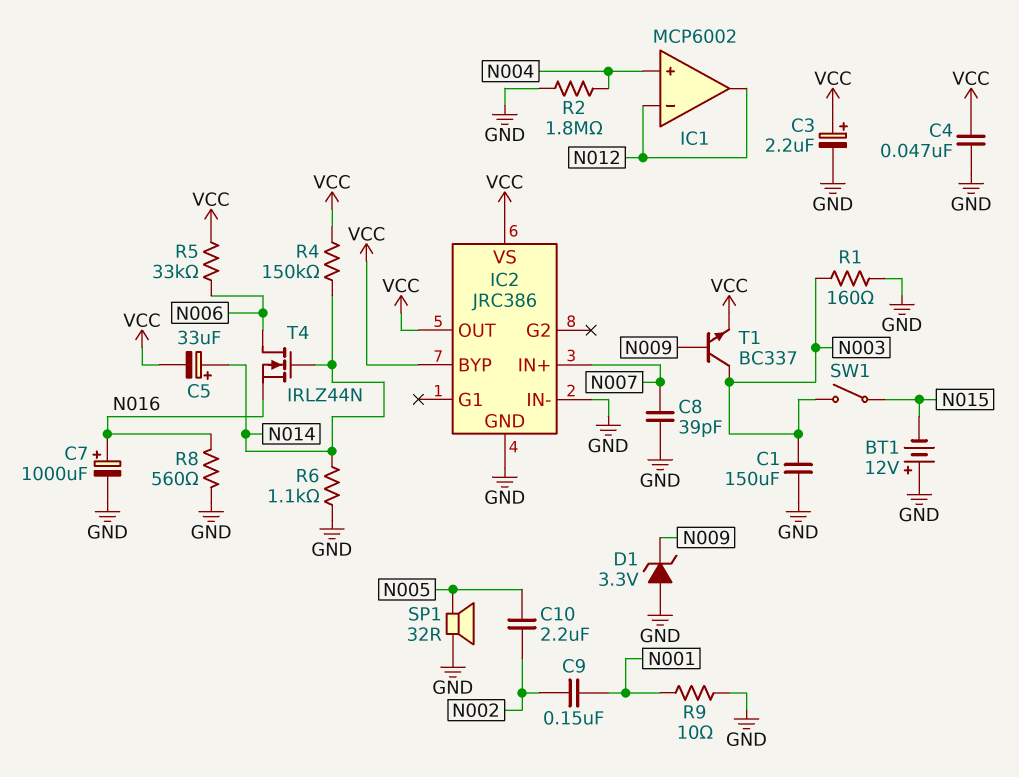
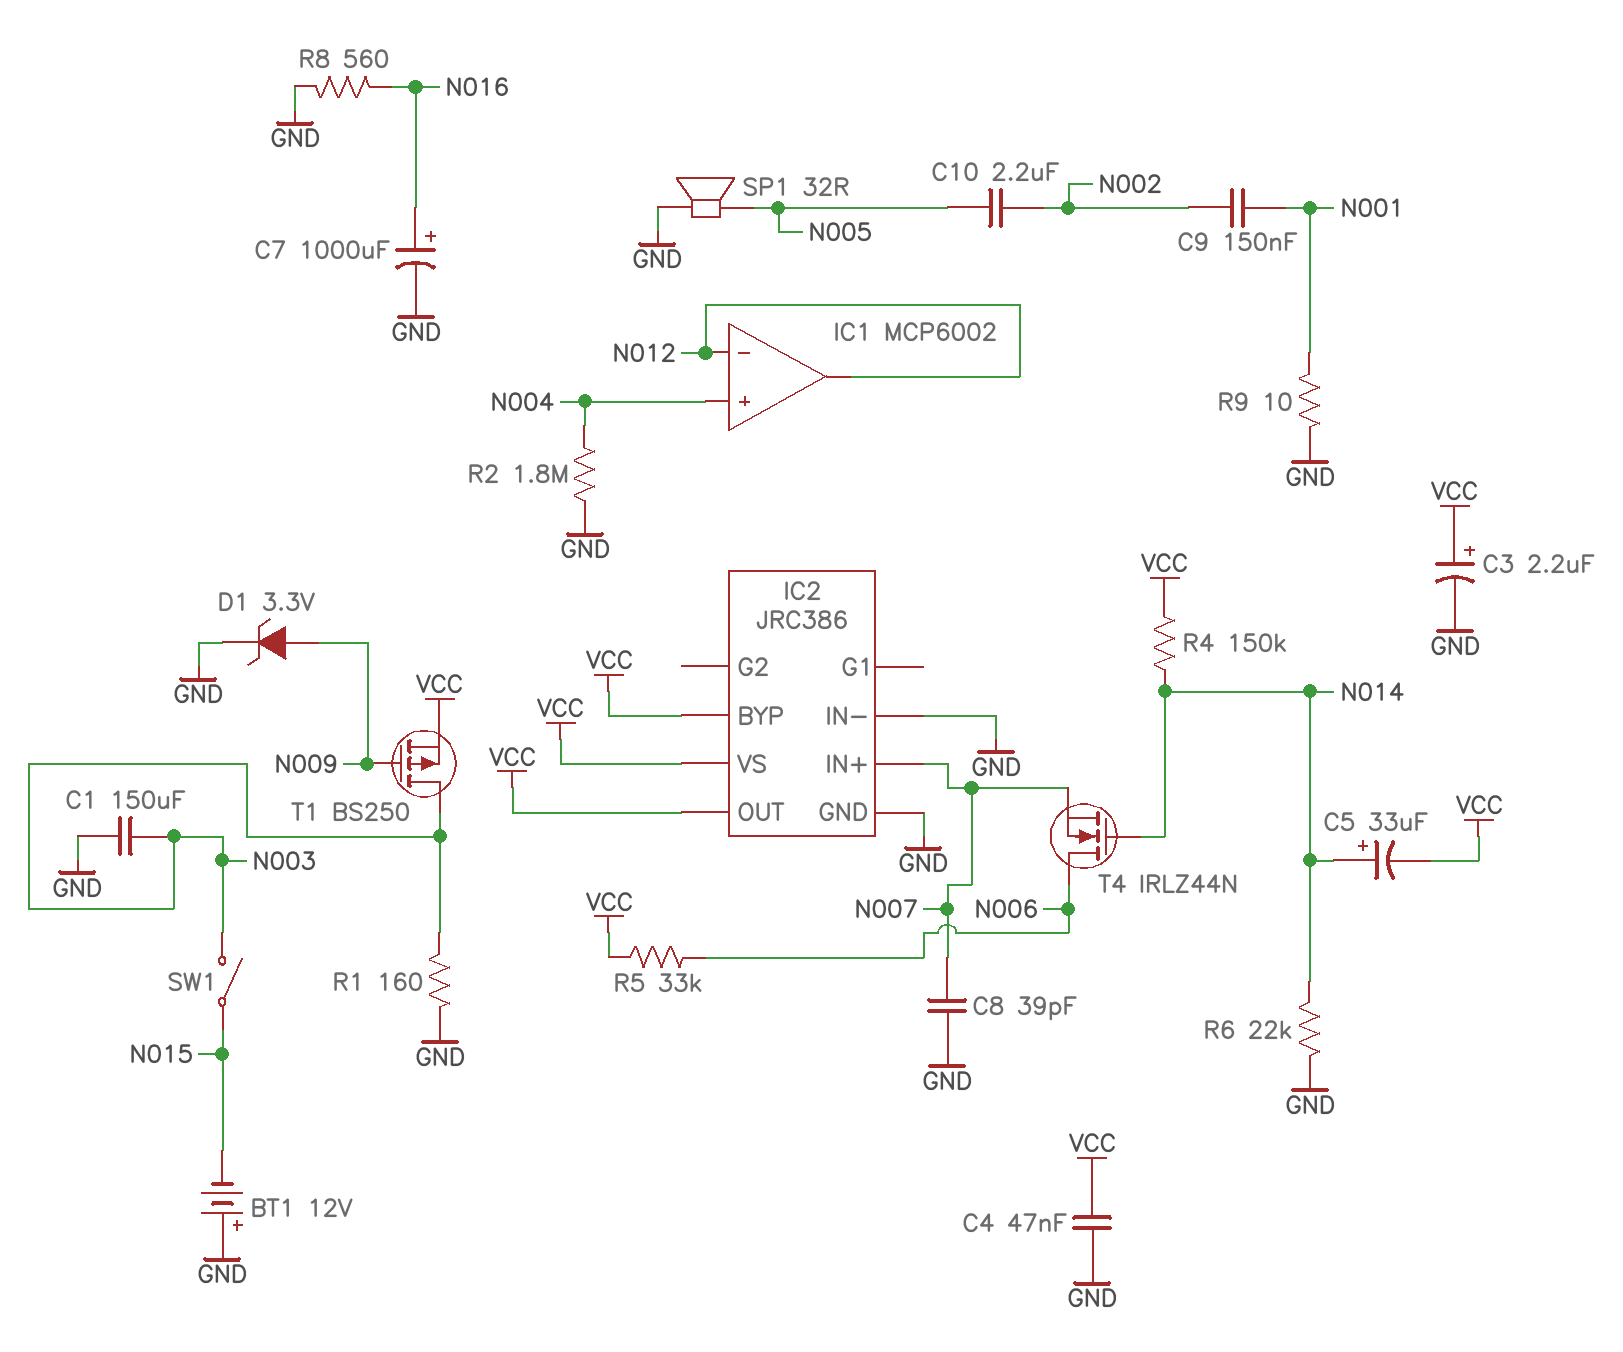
D1: zener 3.3V (A GND, K N009) -> zener 3.3V (A N009, K GND)
R6: 1.1k (GND, N014) -> 22k (GND, N014)
T1: NPN BC337 (B N009, C N003, E VCC) -> PMOS BS250 (G N009, D N003, S VCC)
T4: NMOS IRLZ44N (G N014, D N006, S N016) -> NMOS IRLZ44N (G N014, D N006, S N007)

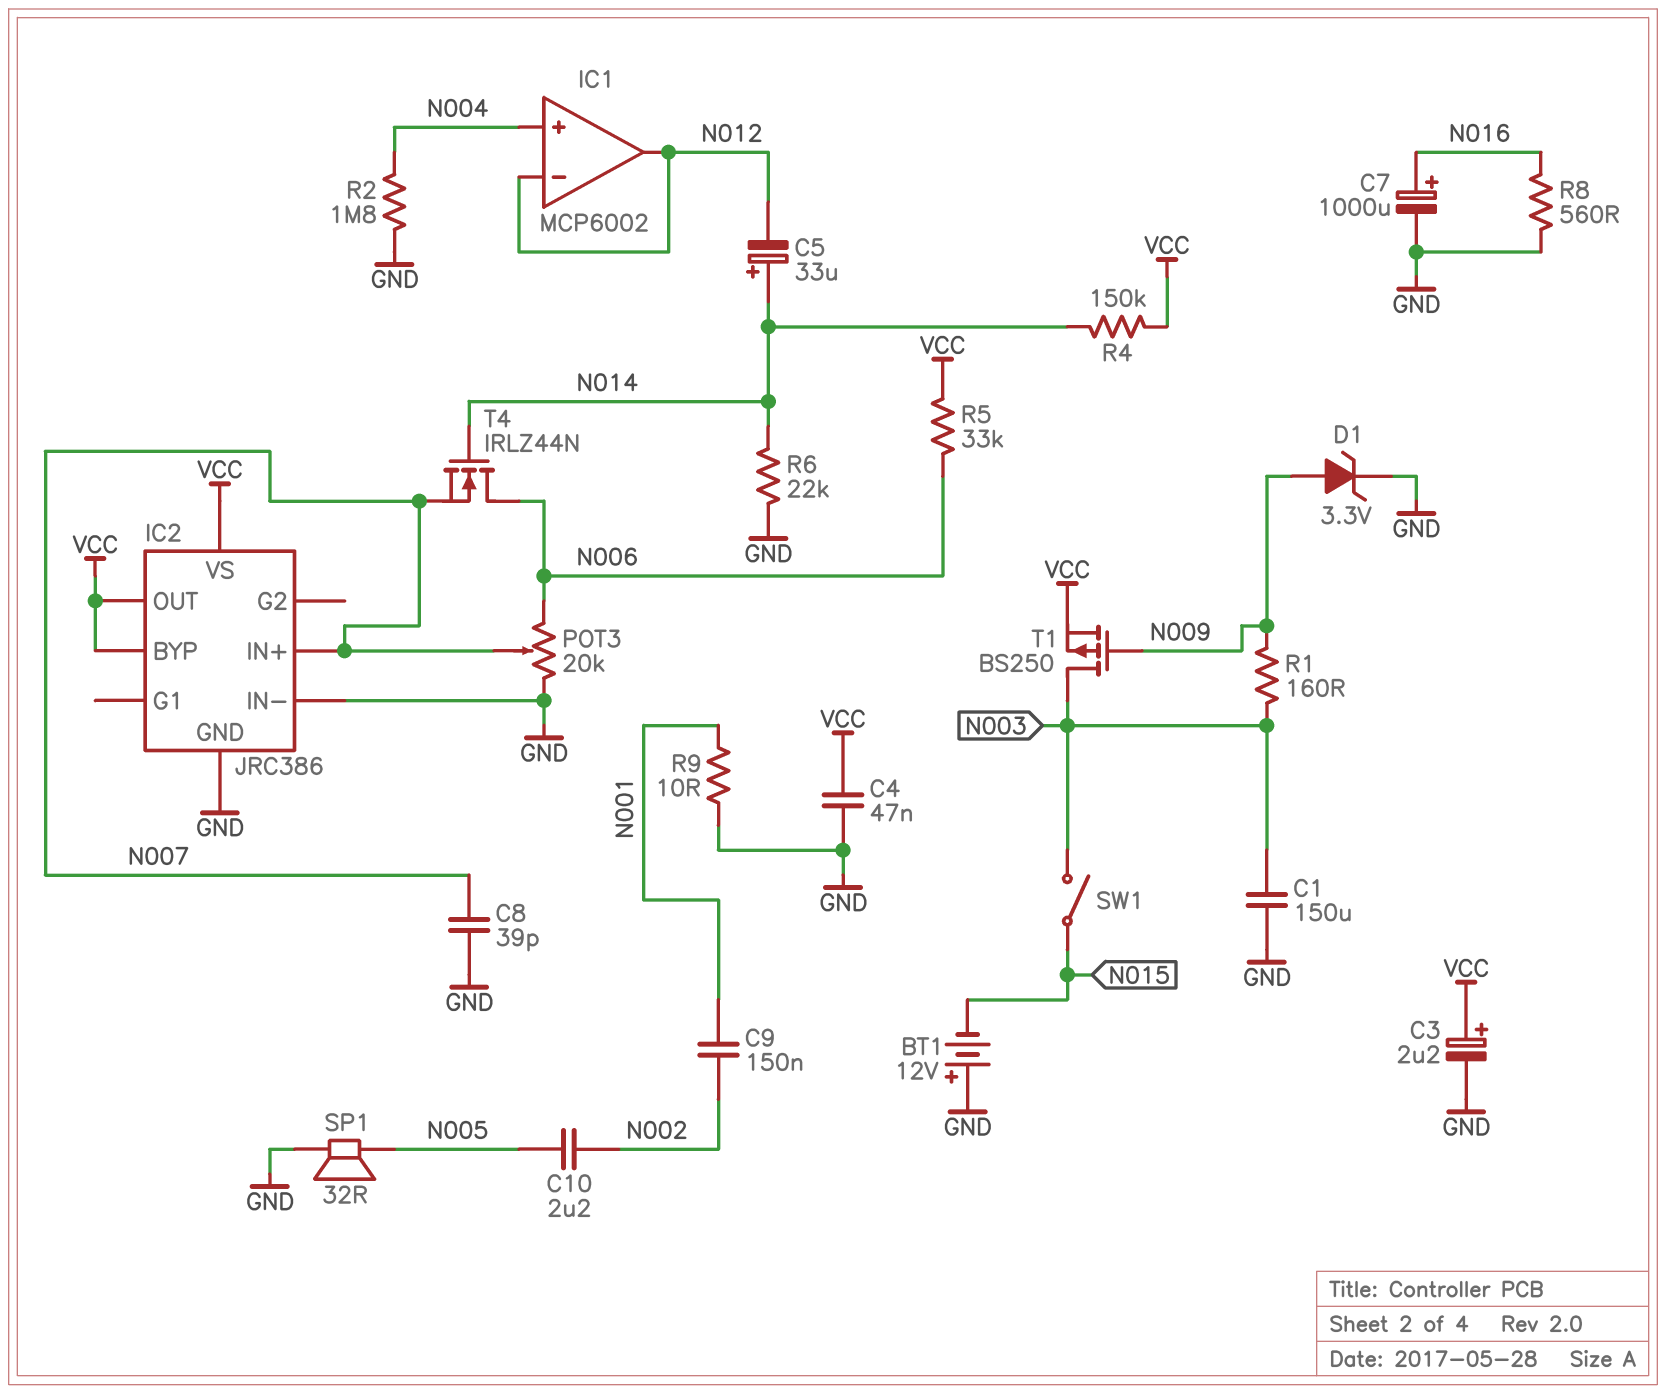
C5: 33uF (plus N014, minus VCC) -> 33uF (plus N014, minus N012)
POT3: none -> 20k (GND, N006, wiper N007)
R1: 160 (GND, N003) -> 160 (N003, N009)

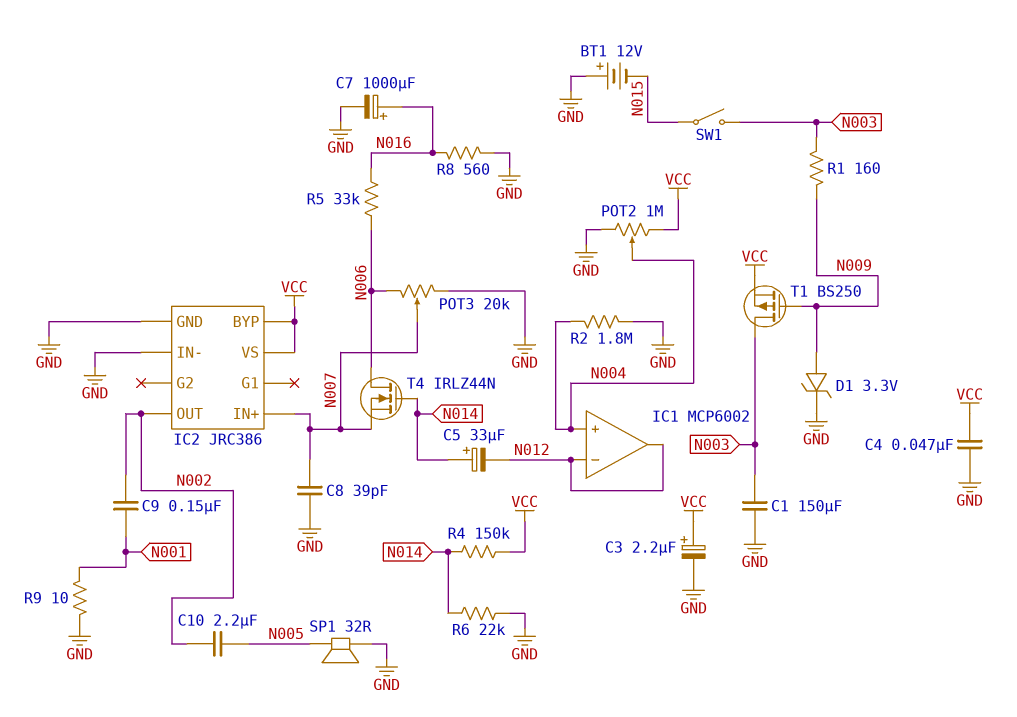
IC2 pin OUT: VCC -> N002
POT2: none -> 1M (GND, VCC, wiper N004)
R5: 33k (N006, VCC) -> 33k (N006, N016)

